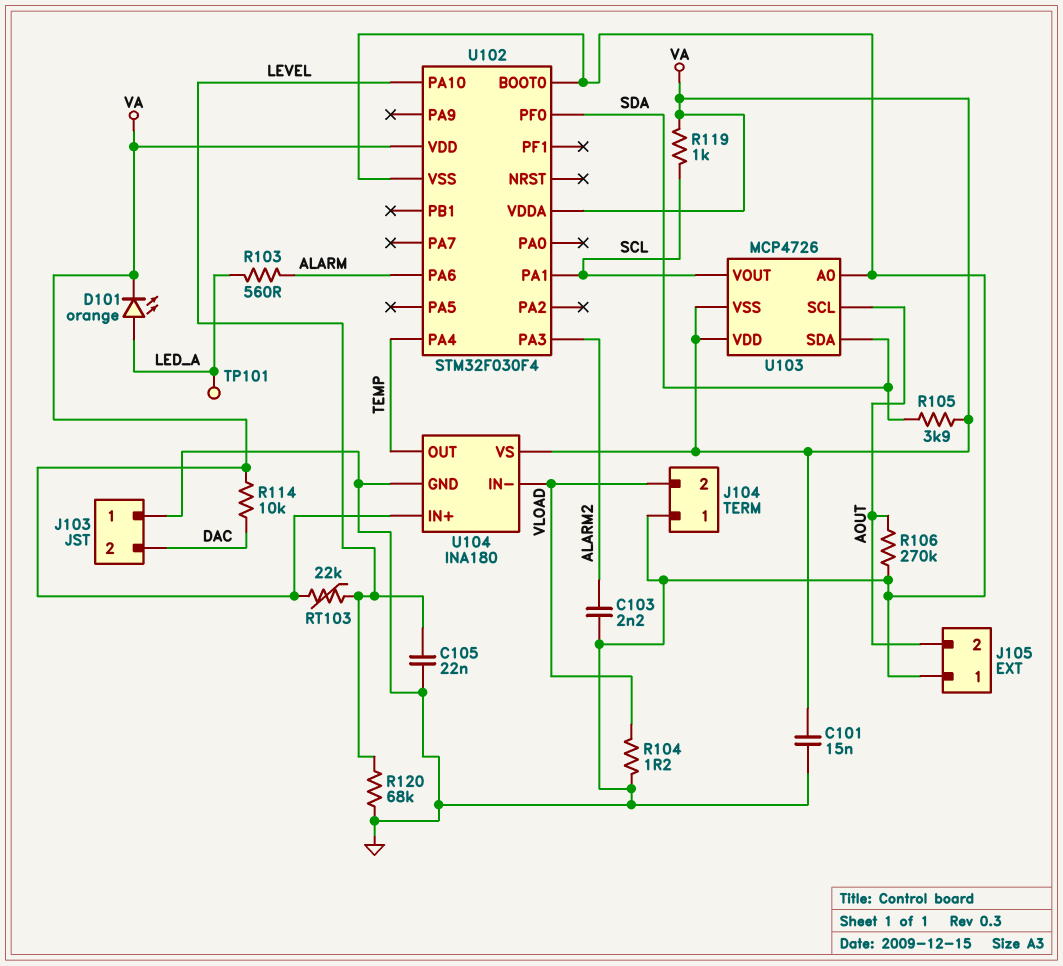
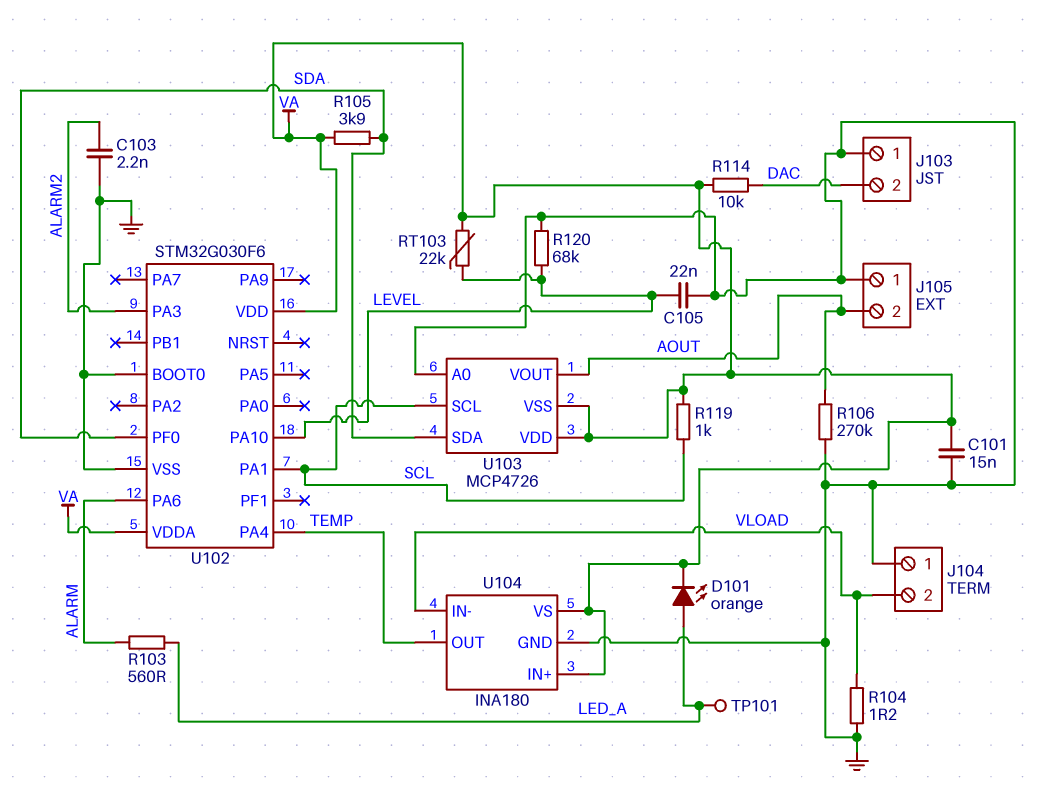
U102: STM32F030F4 -> STM32G030F6
U103 pin SCL: AOUT -> SCL
U103 pin VOUT: SCL -> AOUT

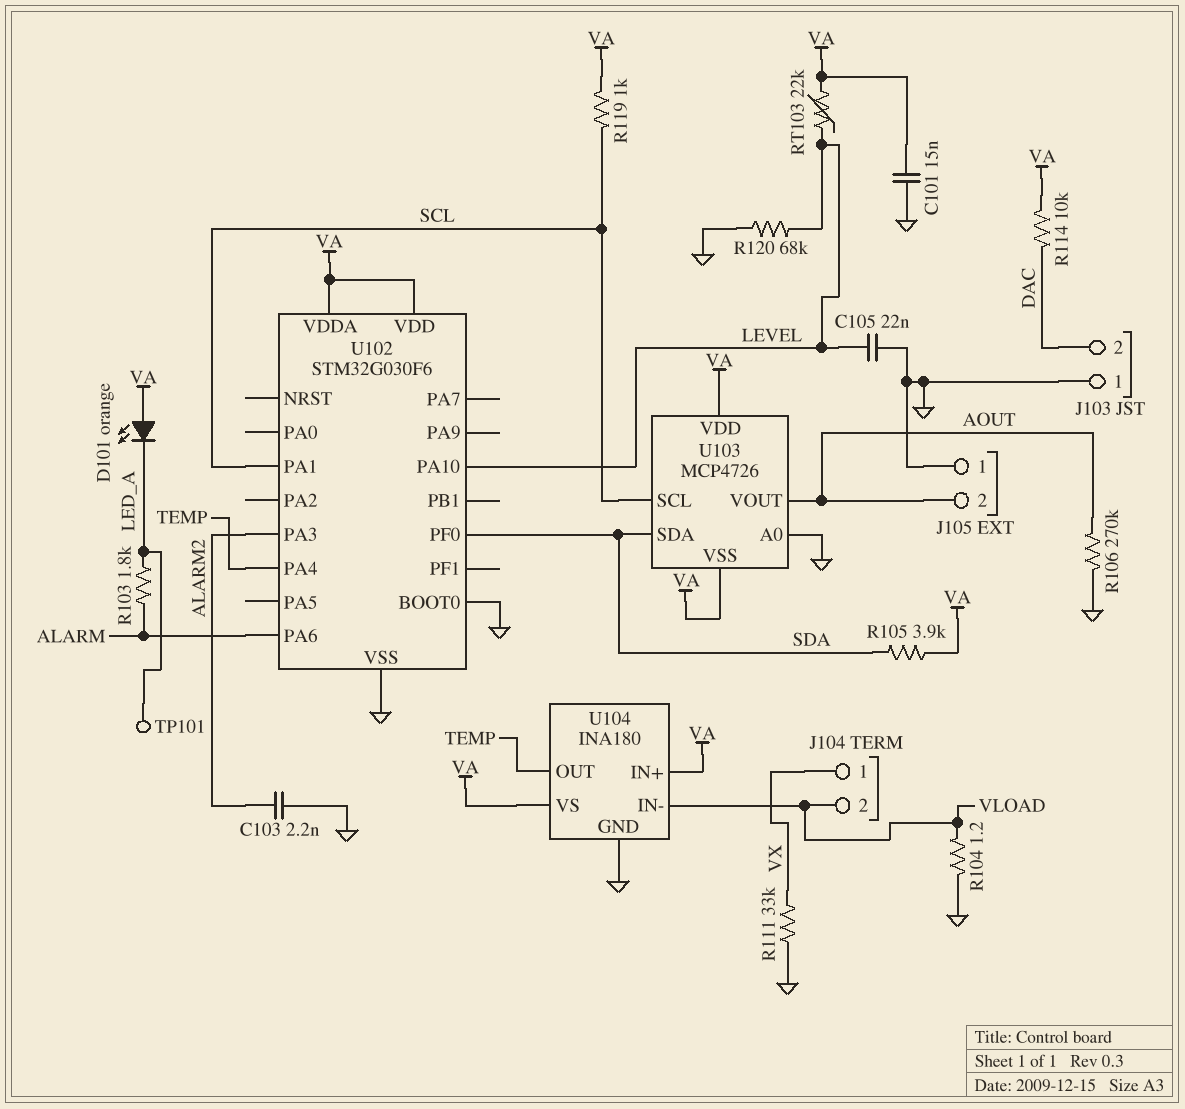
D101: LED orange (A LED_A, K VA) -> LED orange (A VA, K LED_A)
J104 pin 1: GND -> VX
R103: 560 (ALARM, LED_A) -> 1.8k (ALARM, LED_A)
R111: none -> 33k (GND, VX)

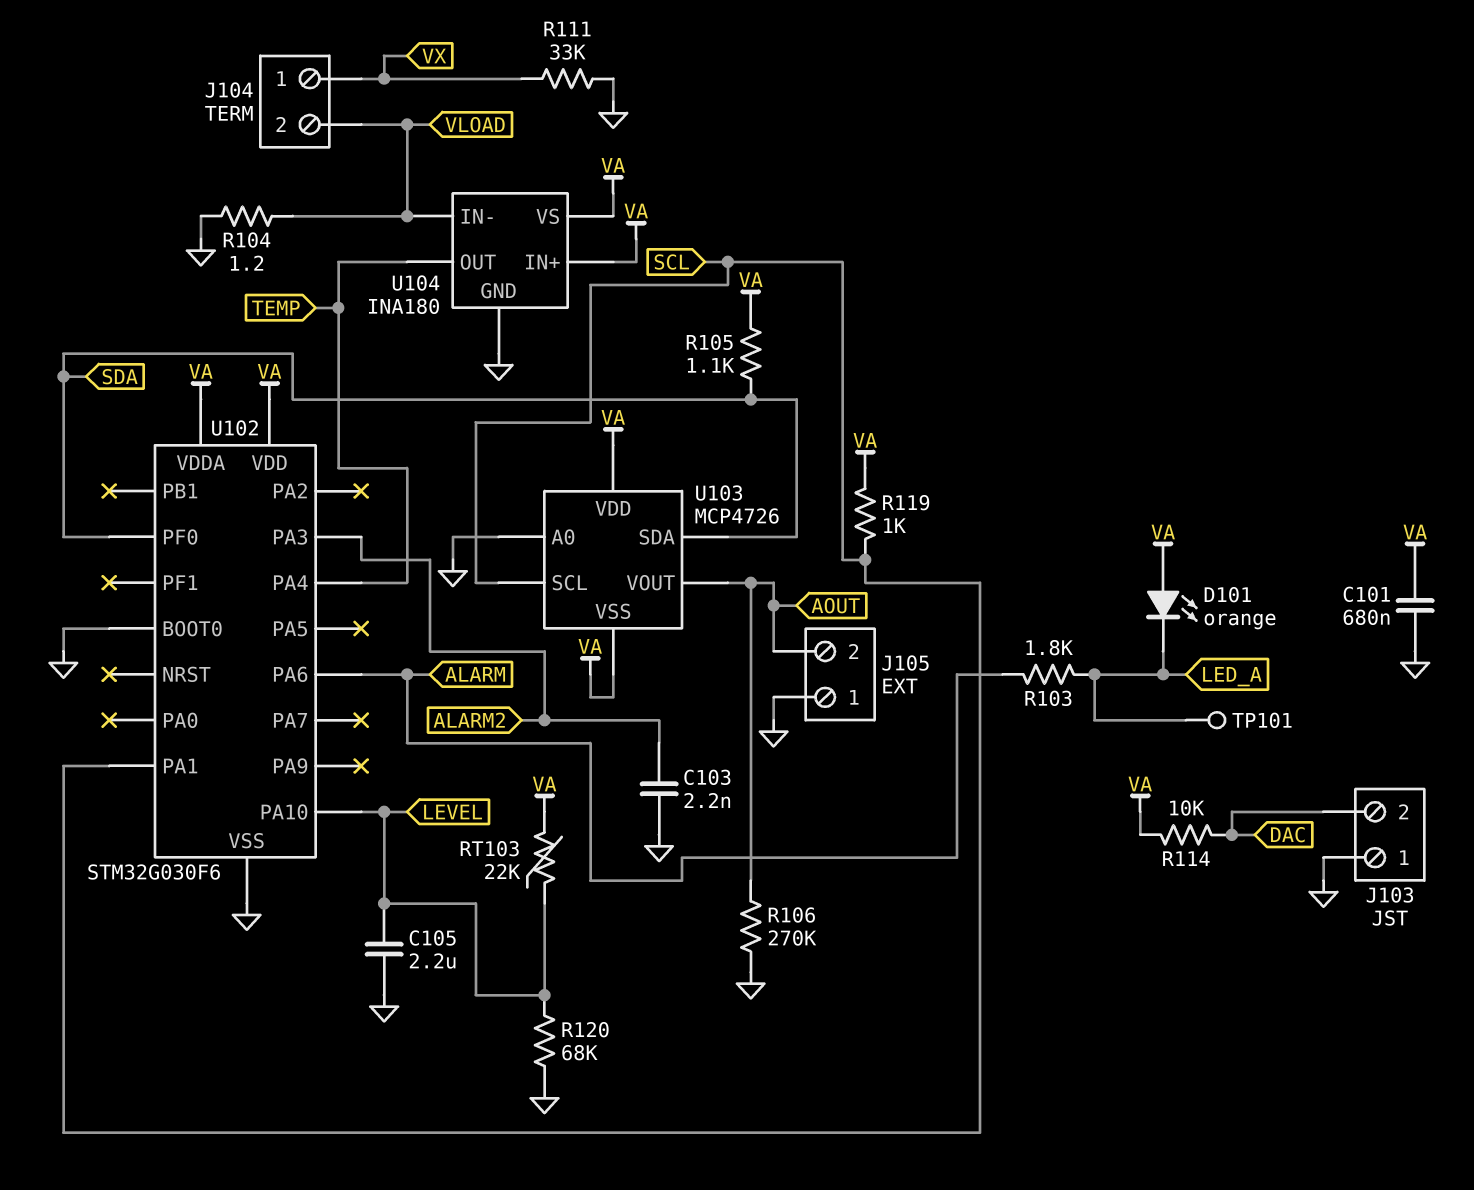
C101: 15nF (GND, VA) -> 680nF (GND, VA)
C105: 22nF (GND, LEVEL) -> 2.2uF (GND, LEVEL)
R105: 3.9k (SDA, VA) -> 1.1k (SDA, VA)

